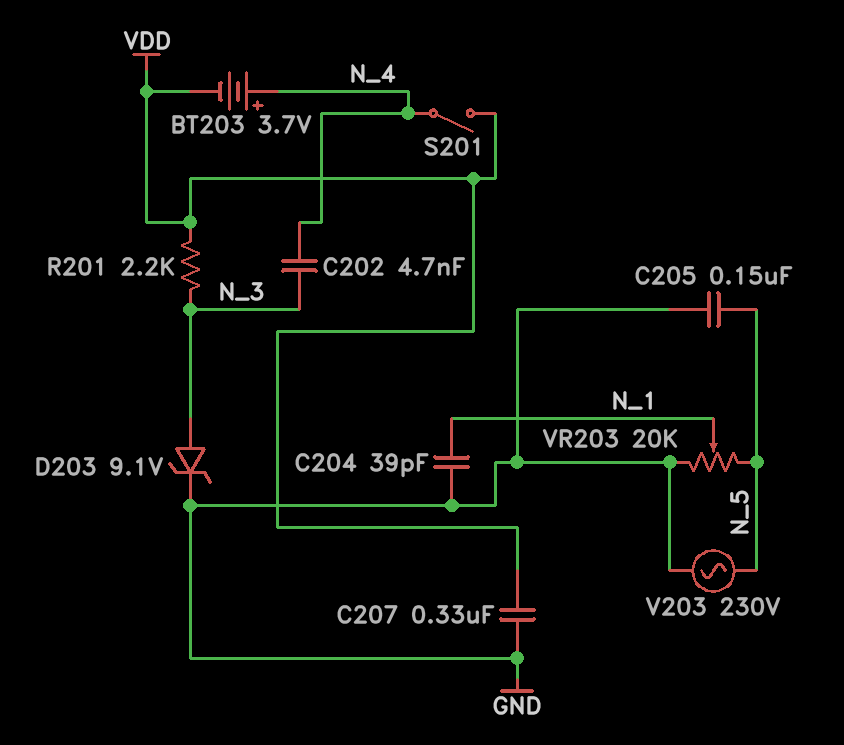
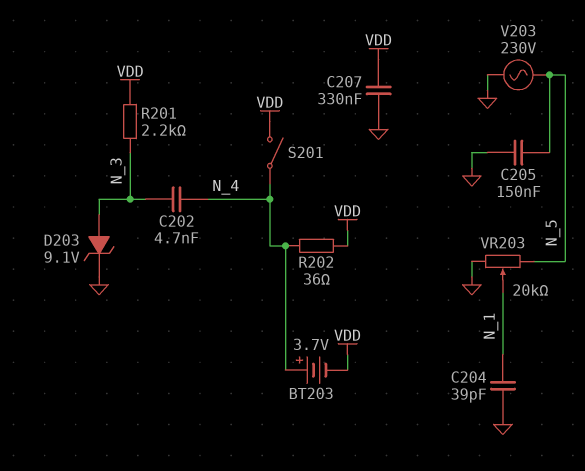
R202: none -> 36 (N_4, VDD)

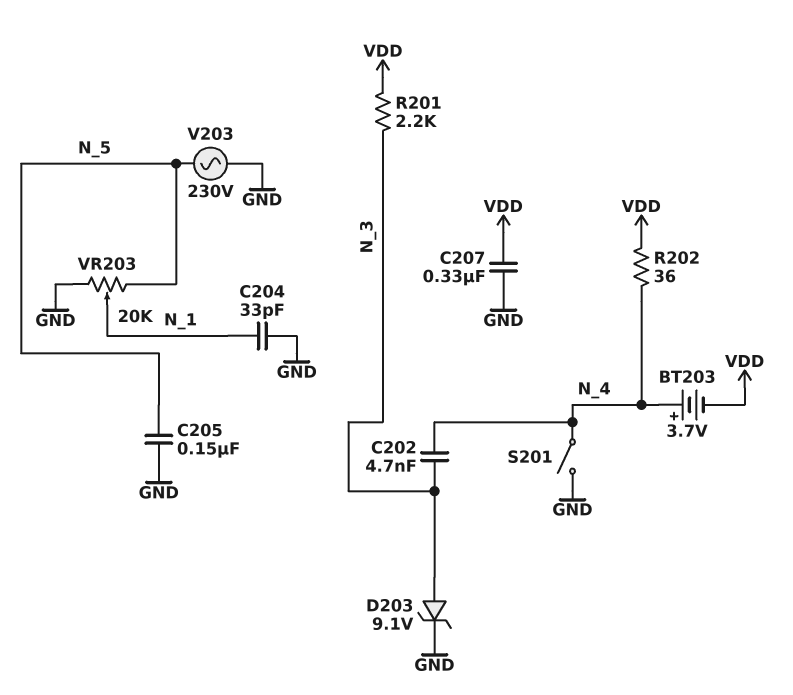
C204: 39pF (GND, N_1) -> 33pF (GND, N_1)
S201: switch (N_4, VDD) -> switch (GND, N_4)

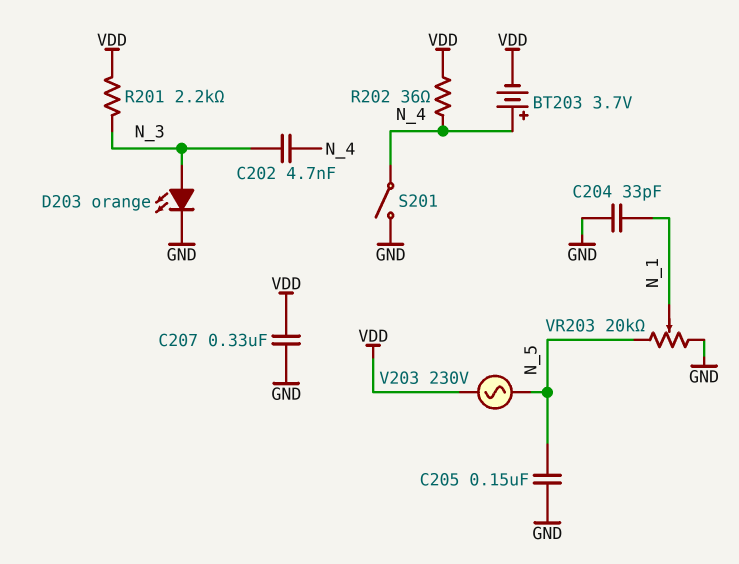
D203: zener 9.1V (A N_3, K GND) -> LED orange (A N_3, K GND)
V203: AC 230V (GND, N_5) -> AC 230V (N_5, VDD)

